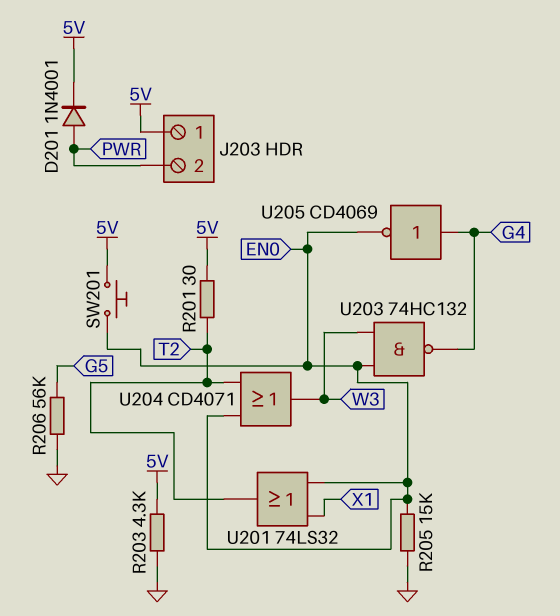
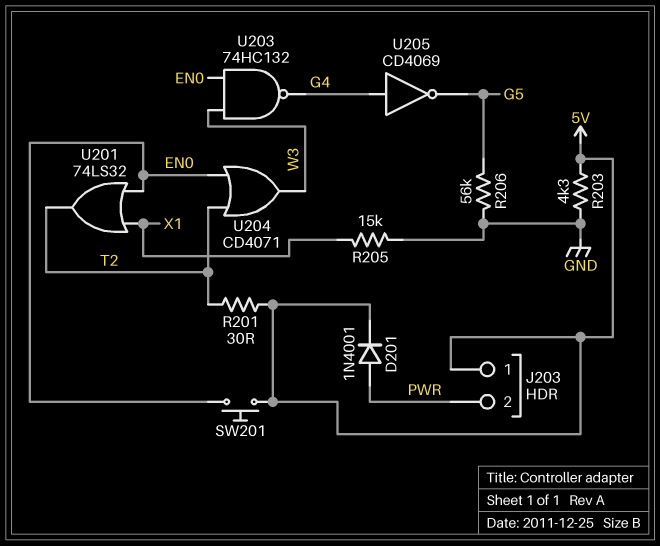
R205: 15k (EN0, GND) -> 15k (GND, X1)
U205: NOT CD4069 (in G4, out EN0) -> NOT CD4069 (in G4, out G5)

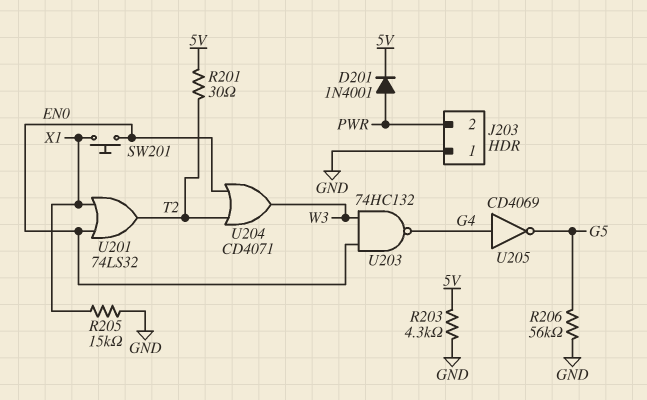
J203 pin 1: 5V -> GND
SW201: button (5V, EN0) -> button (EN0, X1)

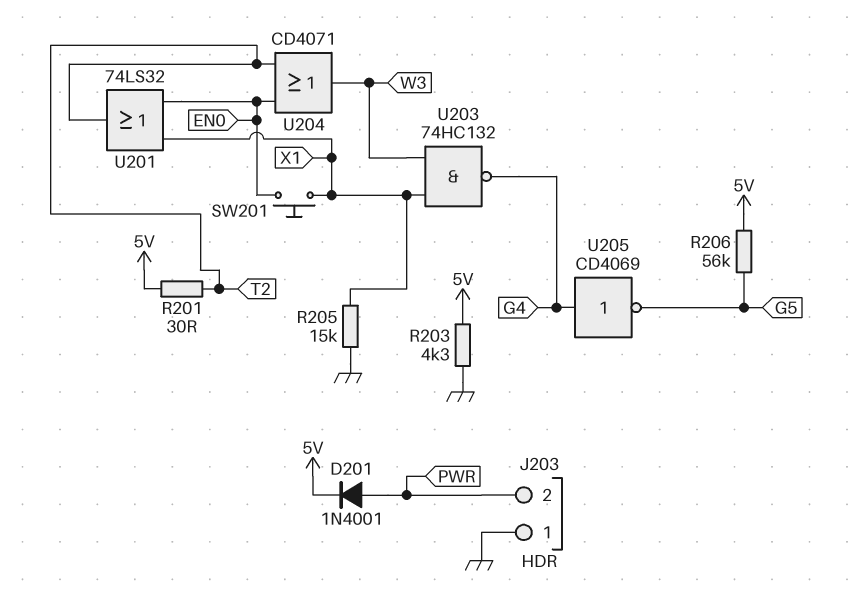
R206: 56k (G5, GND) -> 56k (5V, G5)
U203: NAND 74HC132 (in EN0, in W3, out G4) -> NAND 74HC132 (in W3, in X1, out G4)

